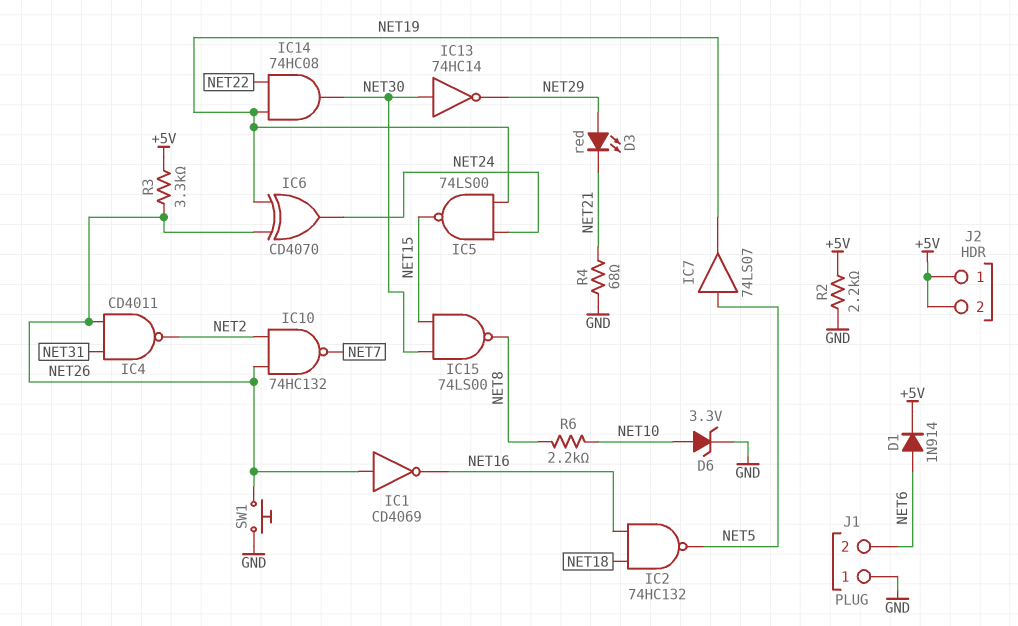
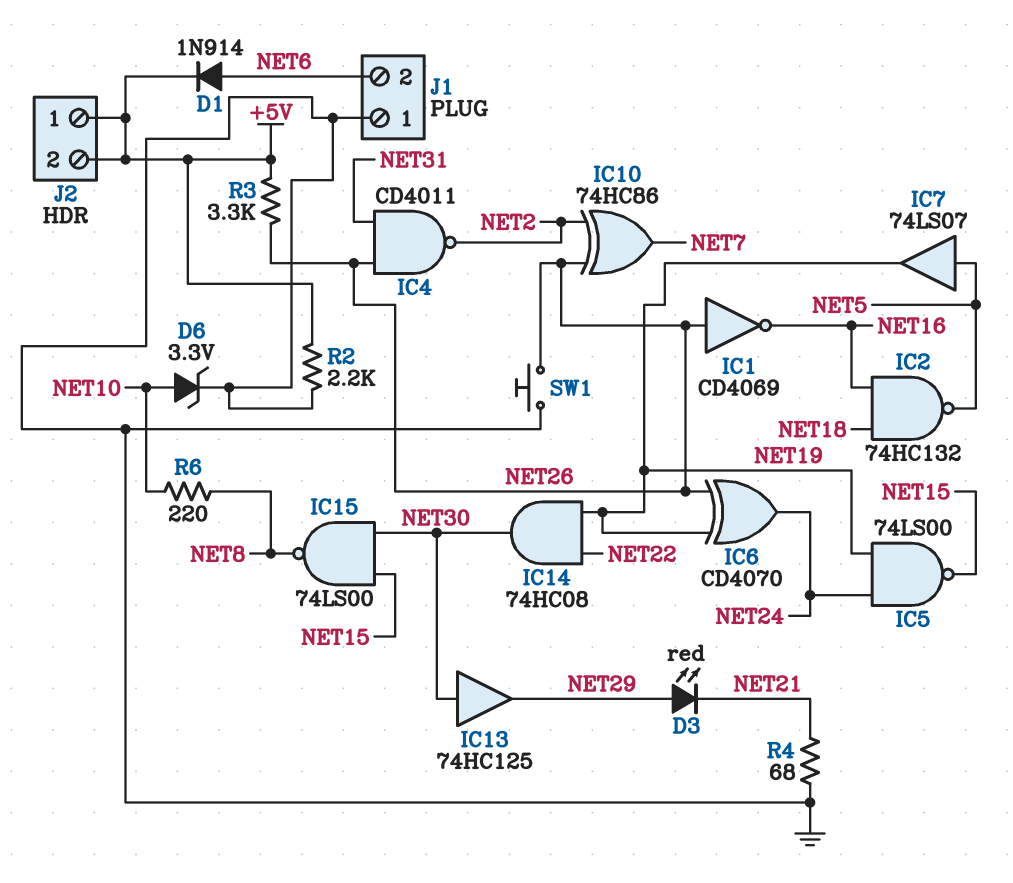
IC10: NAND 74HC132 (in NET2, in NET26, out NET7) -> XOR 74HC86 (in NET2, in NET26, out NET7)
IC13: NOT 74HC14 (in NET30, out NET29) -> buffer 74HC125 (in NET30, out NET29)
R6: 2.2k (NET8, NET10) -> 220 (NET8, NET10)

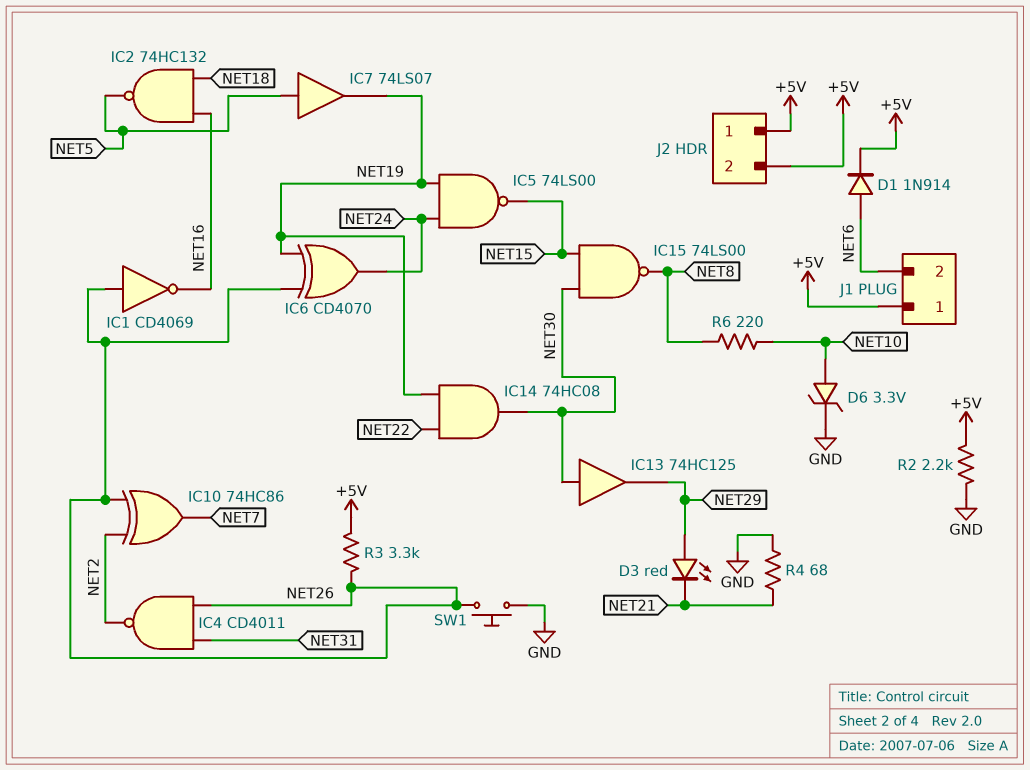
J1 pin 1: GND -> +5V

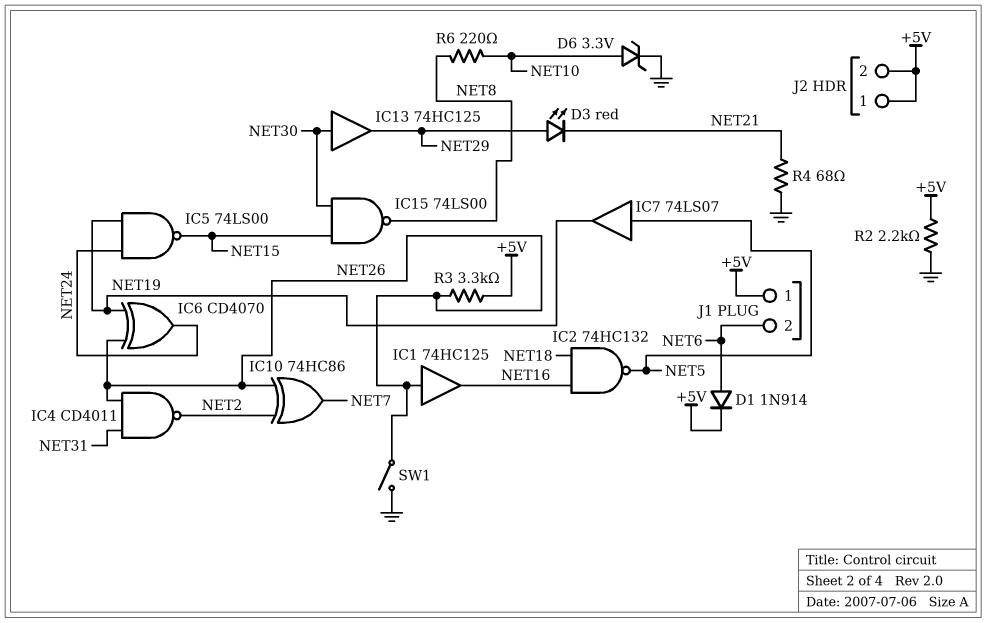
IC1: NOT CD4069 (in NET26, out NET16) -> buffer 74HC125 (in NET26, out NET16)
IC14: AND 74HC08 (in NET19, in NET22, out NET30) -> none
SW1: button (GND, NET26) -> switch (GND, NET26)

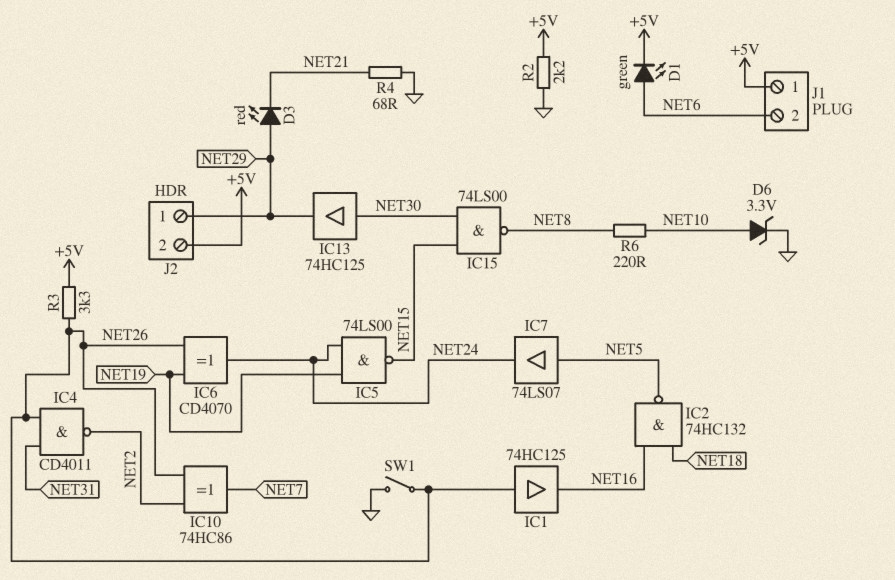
D1: diode 1N914 (A NET6, K +5V) -> LED green (A NET6, K +5V)
IC7: buffer 74LS07 (in NET5, out NET19) -> buffer 74LS07 (in NET5, out NET24)
J2 pin 1: +5V -> NET29

